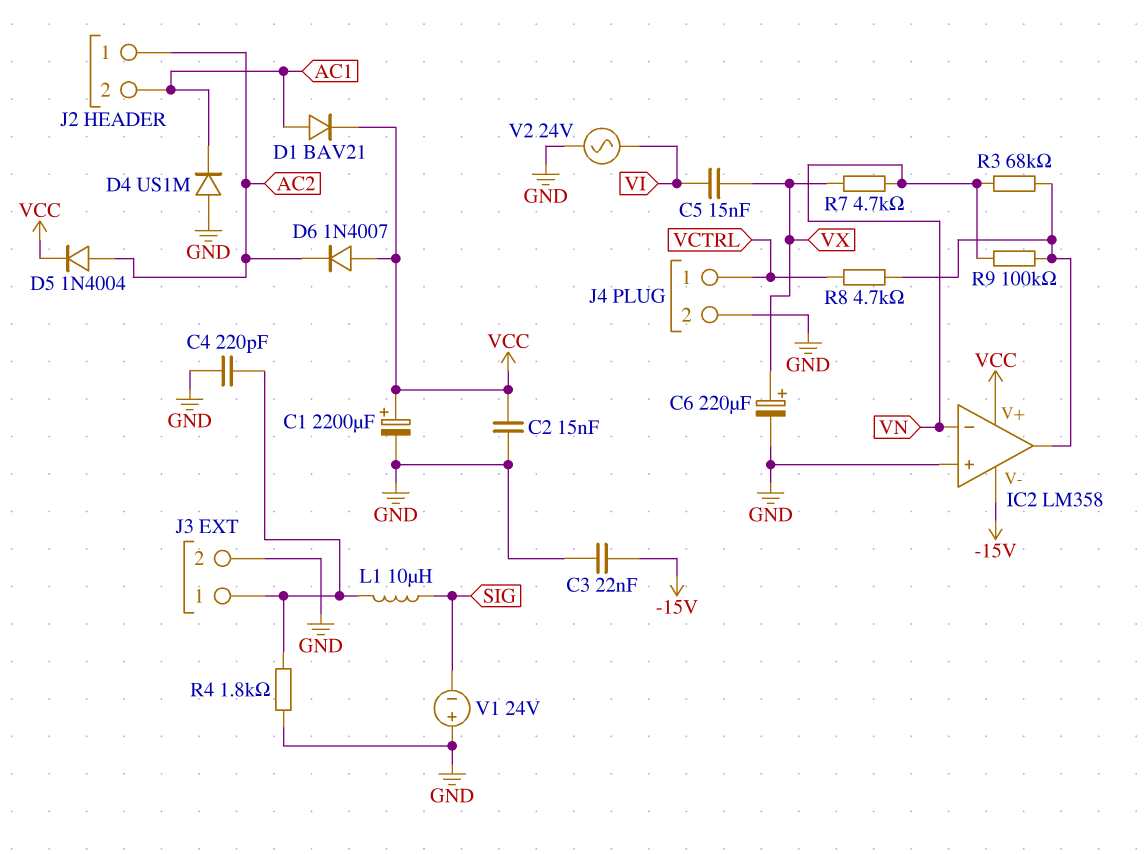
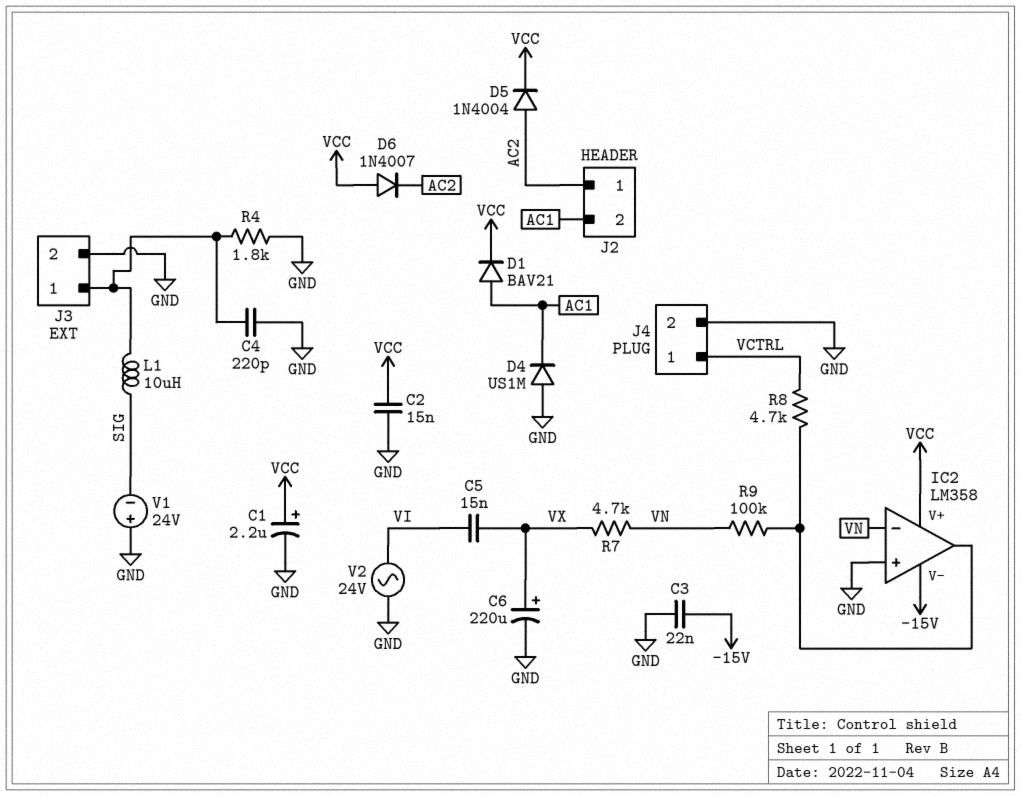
C1: 2200uF (plus VCC, minus GND) -> 2.2uF (plus VCC, minus GND)
R3: 68k (IC2/out, VN) -> none

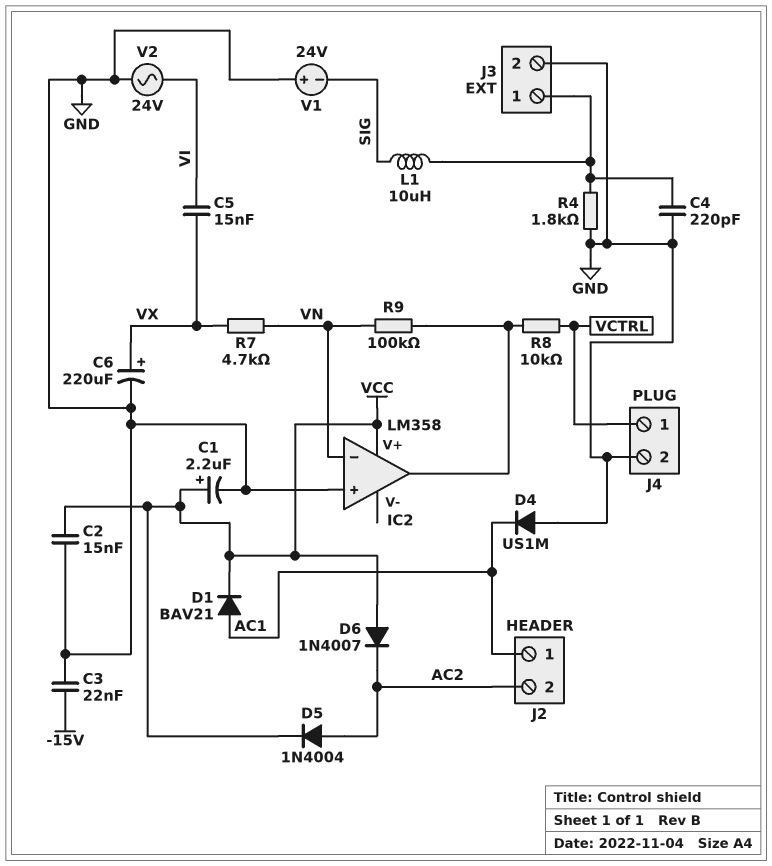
IC2 pin V-: -15V -> none
J2 pin 1: AC2 -> AC1
J2 pin 2: AC1 -> AC2
R8: 4.7k (IC2/out, VCTRL) -> 10k (IC2/out, VCTRL)

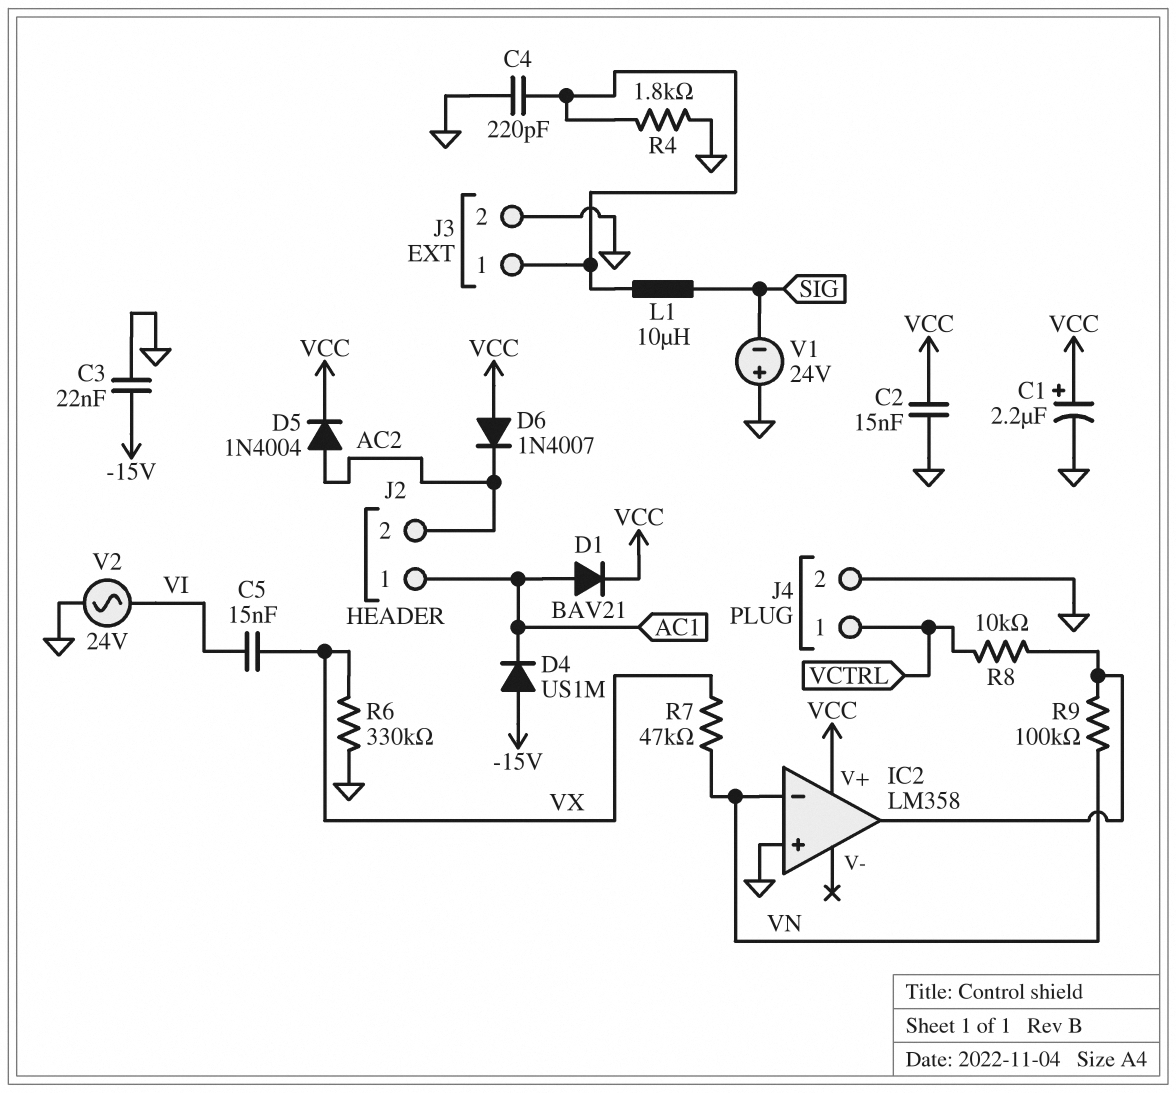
C6: 220uF (plus VX, minus GND) -> none
D4: diode US1M (A GND, K AC1) -> diode US1M (A -15V, K AC1)
R6: none -> 330k (GND, VX)
R7: 4.7k (VN, VX) -> 47k (VN, VX)

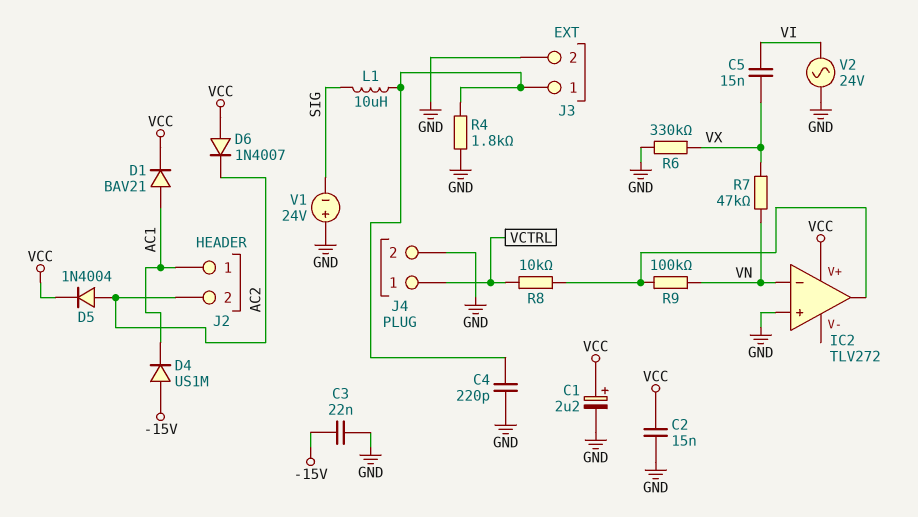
IC2: LM358 -> TLV272

